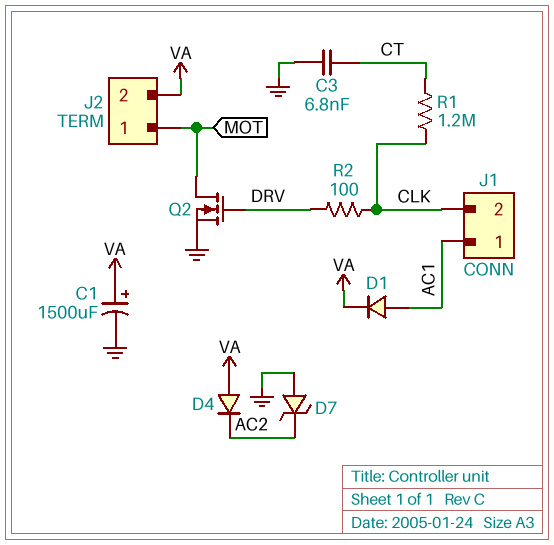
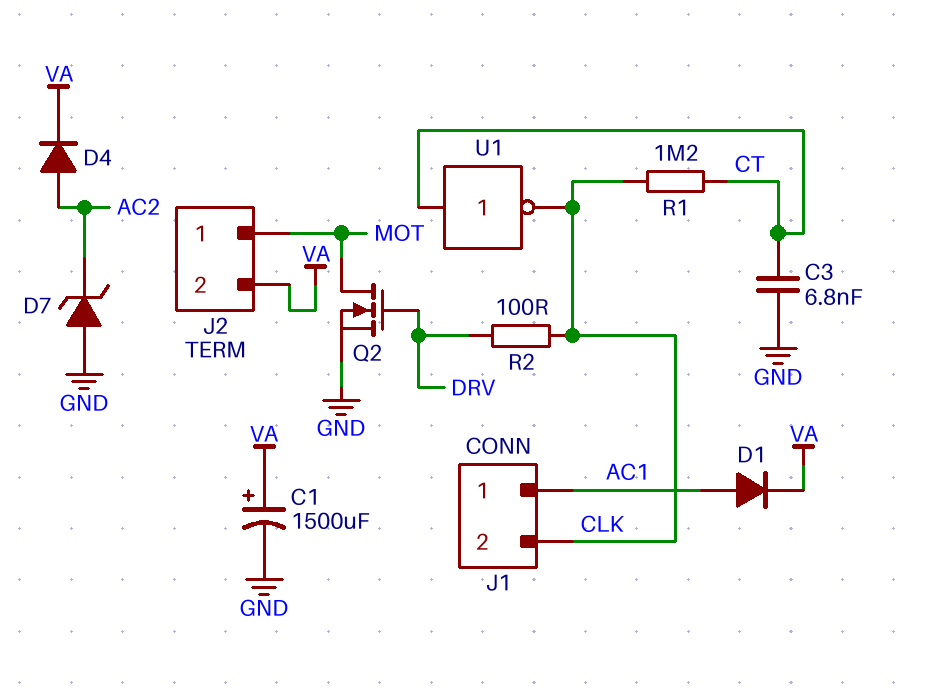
D4: diode (A VA, K AC2) -> diode (A AC2, K VA)
U1: none -> NOT (in CT, out CLK)

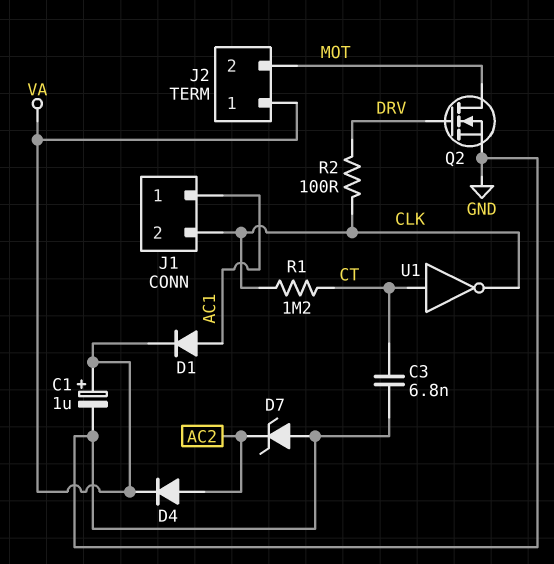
C1: 1500uF (plus VA, minus GND) -> 1uF (plus VA, minus GND)
J2 pin 1: MOT -> VA
J2 pin 2: VA -> MOT

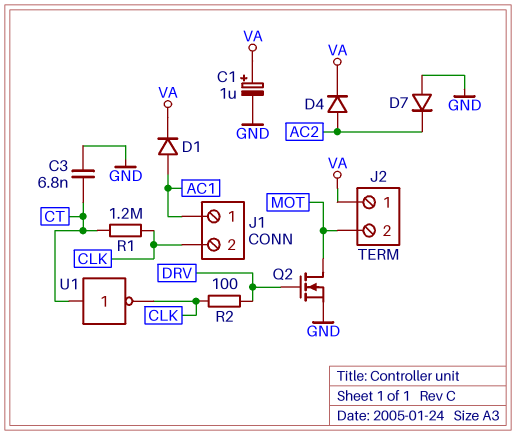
D7: zener (A GND, K AC2) -> diode (A GND, K AC2)

